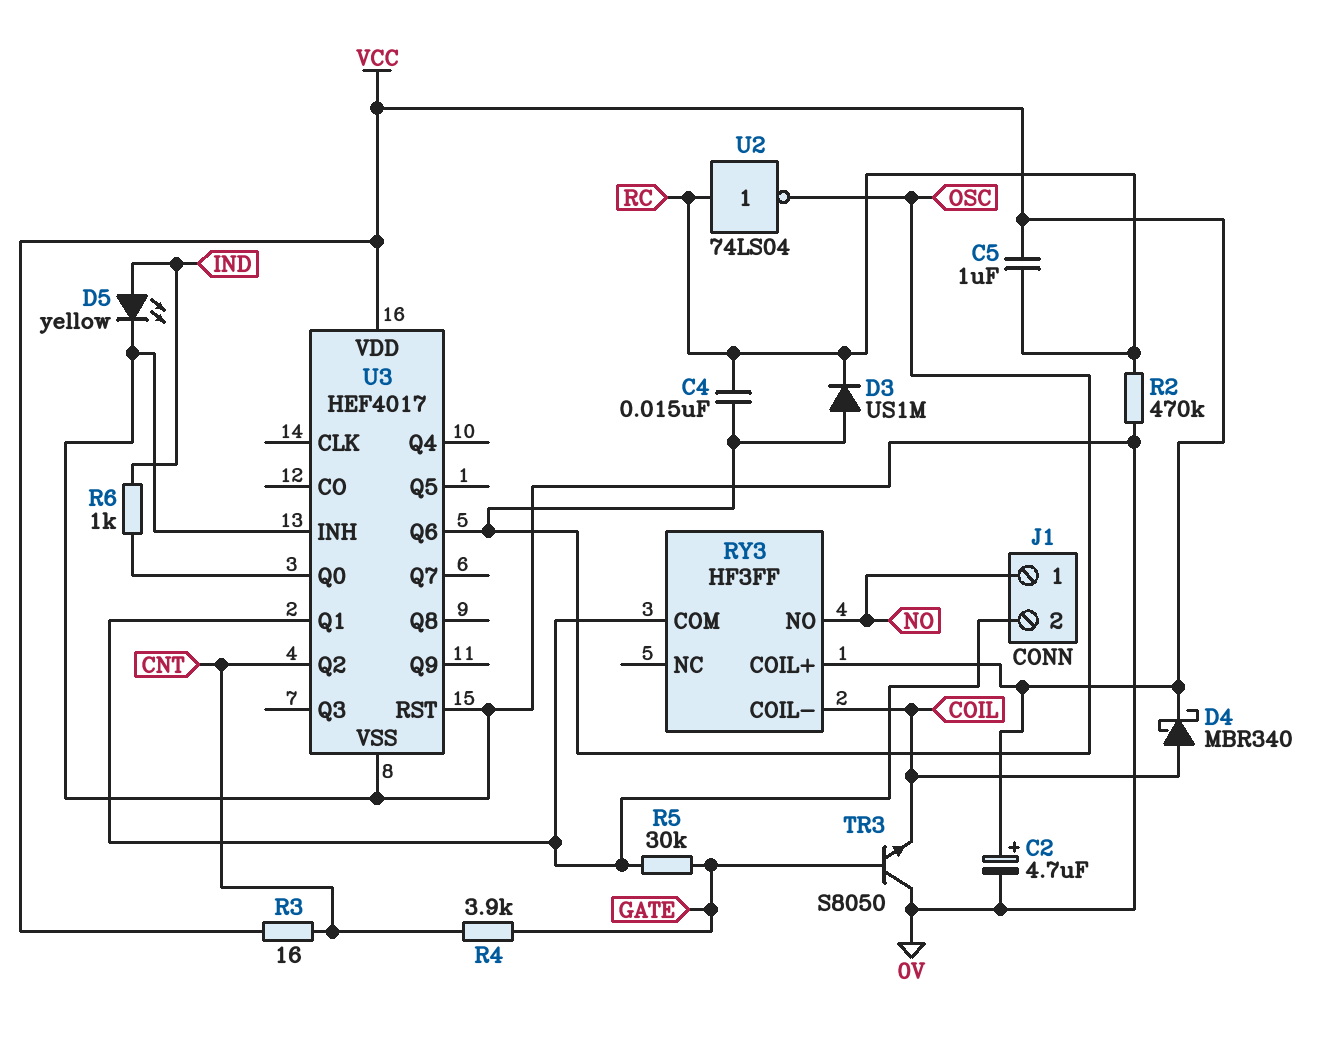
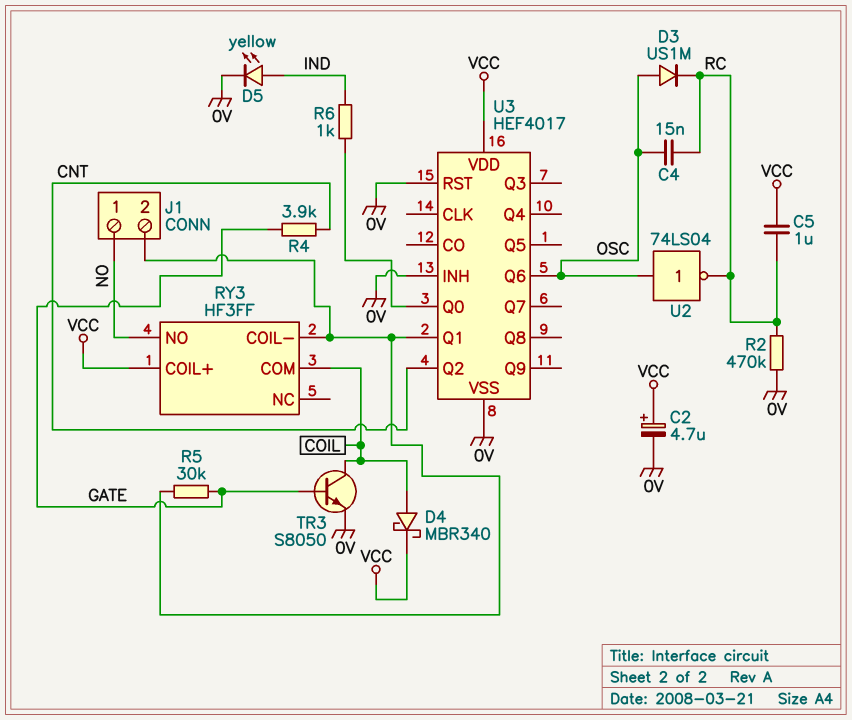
R3: 16 (CNT, VCC) -> none
RY3 pin COIL-: COIL -> J1/2
RY3 pin COM: J1/2 -> COIL
TR3: NPN S8050 (B GATE, C 0V, E COIL) -> NPN S8050 (B GATE, C COIL, E 0V)
U2: NOT 74LS04 (in RC, out OSC) -> NOT 74LS04 (in OSC, out RC)

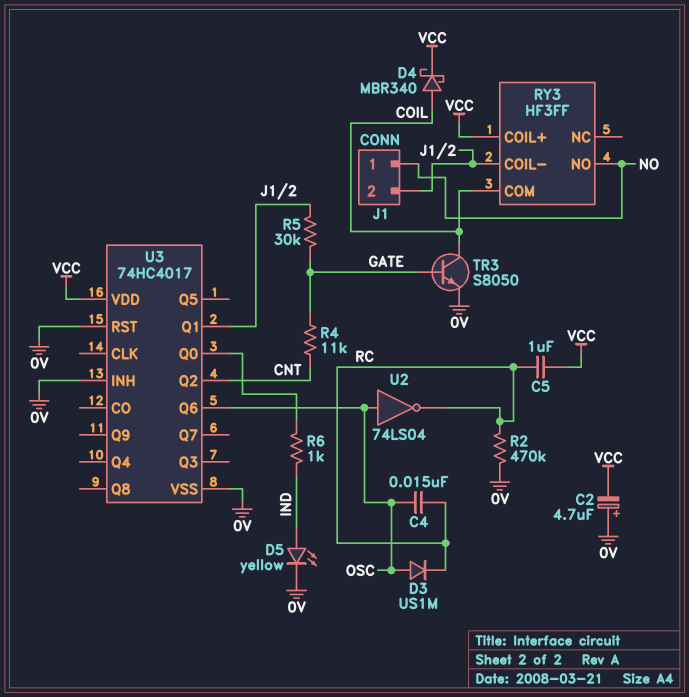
C2: 4.7uF (plus VCC, minus 0V) -> 4.7uF (plus 0V, minus VCC)
R4: 3.9k (CNT, GATE) -> 11k (CNT, GATE)
U3: HEF4017 -> 74HC4017

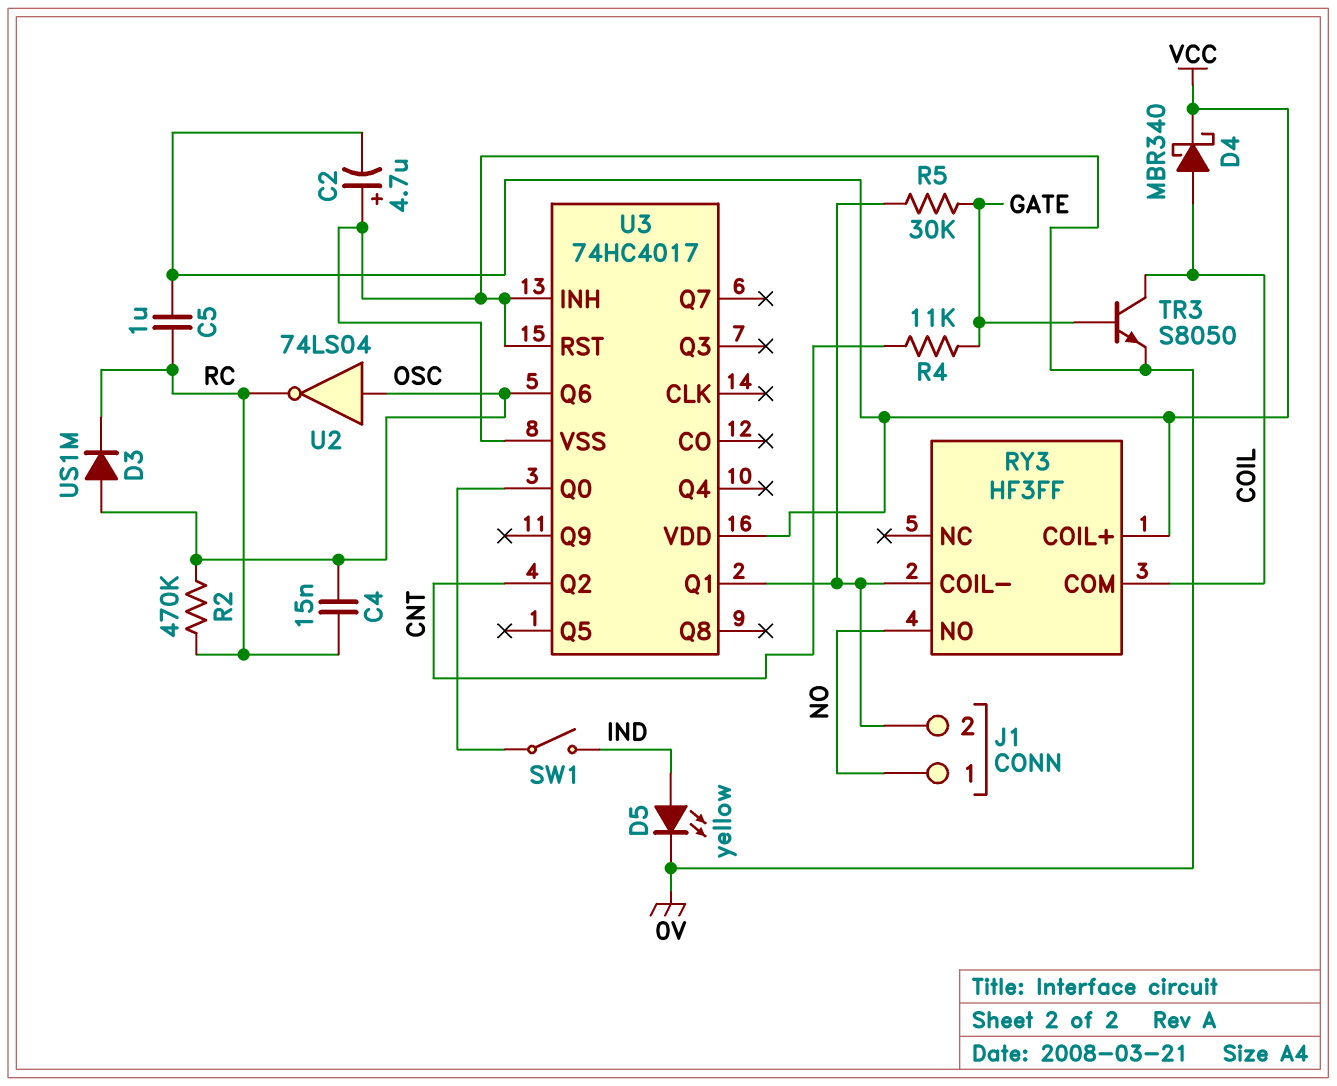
R2: 470k (0V, RC) -> 470k (OSC, RC)
R6: 1k (IND, U3/Q0) -> none
SW1: none -> switch (IND, U3/Q0)

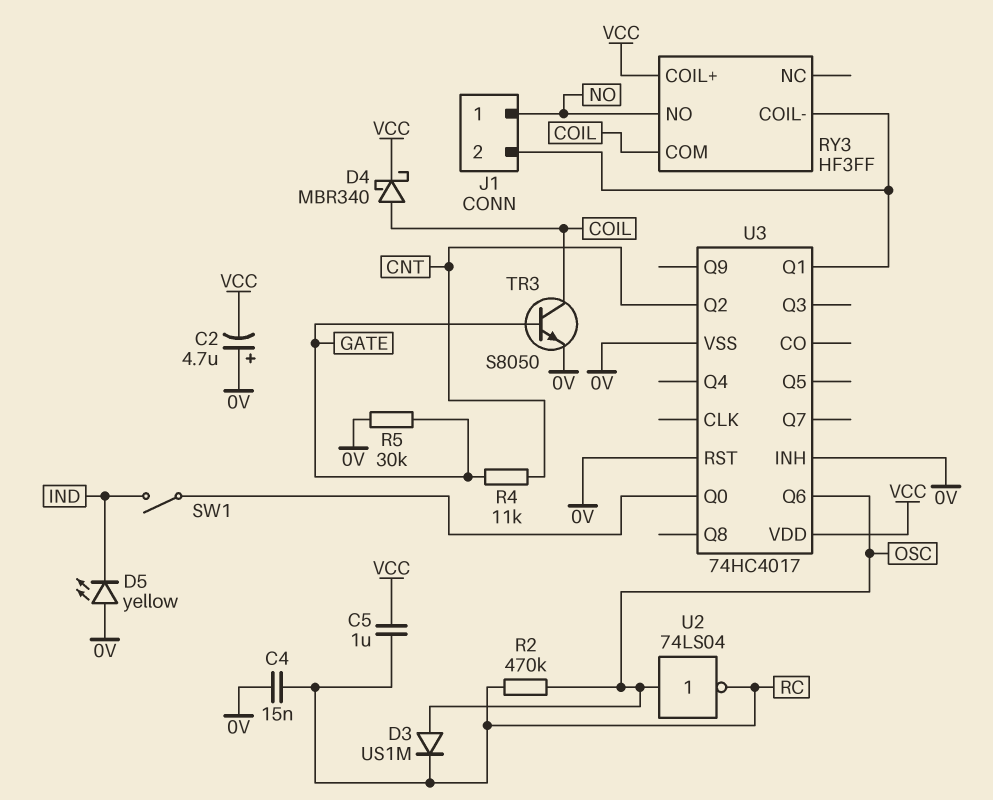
C4: 15nF (OSC, RC) -> 15nF (0V, RC)
D5: LED yellow (A IND, K 0V) -> LED yellow (A 0V, K IND)
R5: 30k (GATE, J1/2) -> 30k (0V, GATE)

